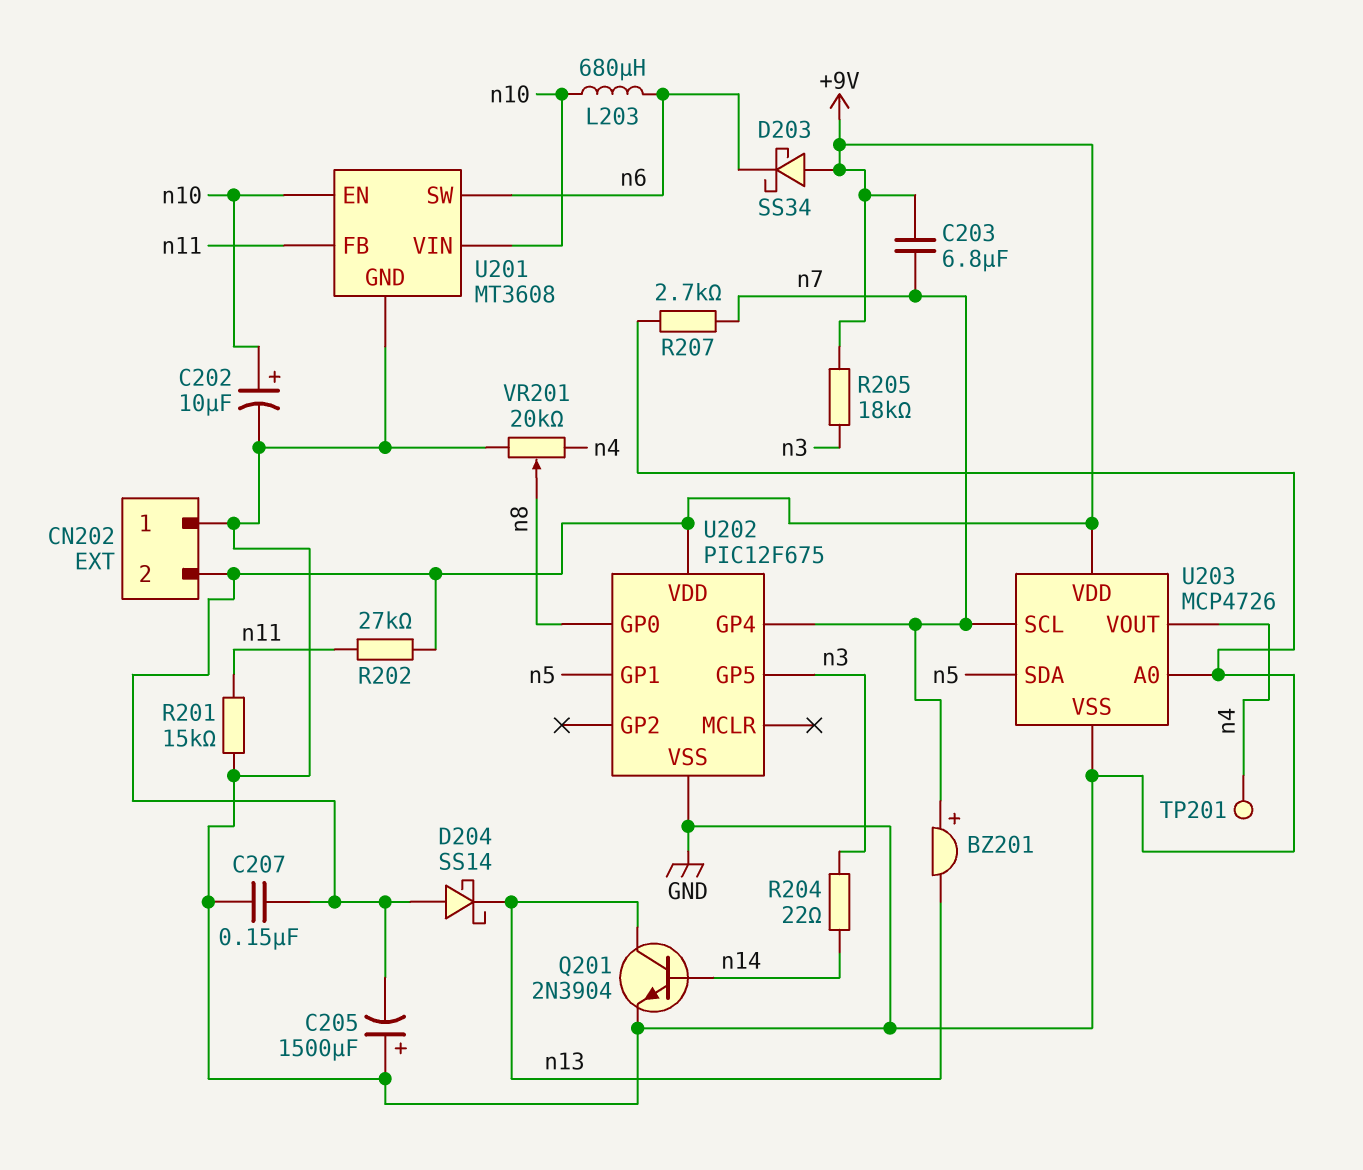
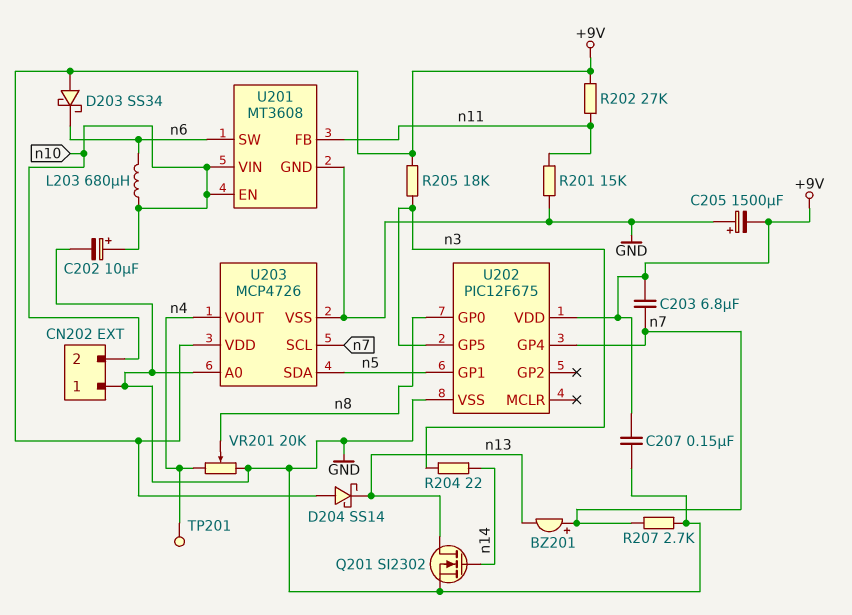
CN202 pin 2: +9V -> n10
Q201: NPN 2N3904 (B n14, C n13, E GND) -> NMOS SI2302 (G n14, D n13, S GND)

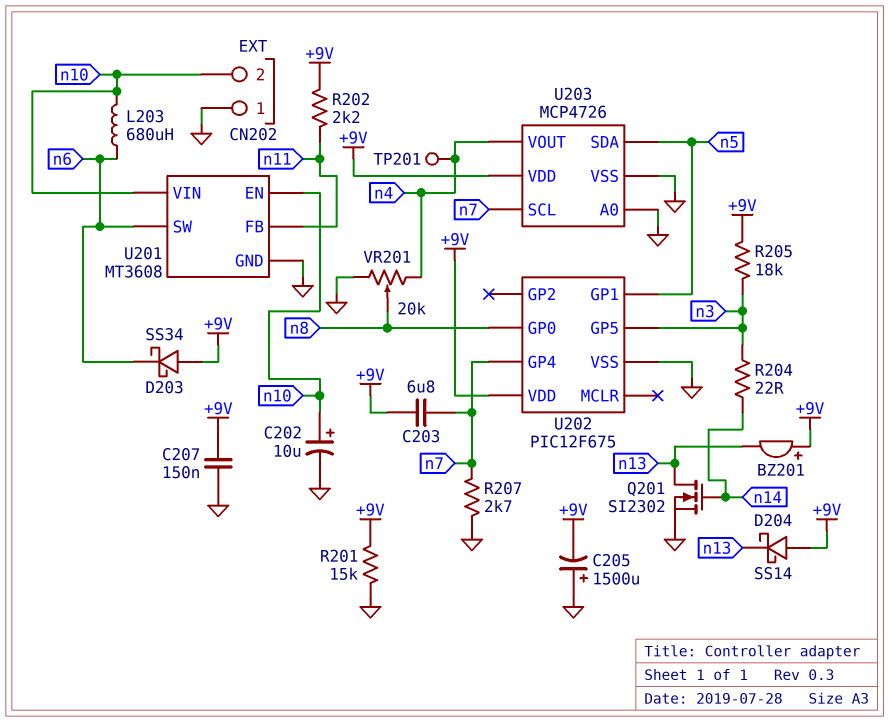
BZ201: buzzer (plus n7, minus n13) -> buzzer (plus +9V, minus n13)
R201: 15k (GND, n11) -> 15k (+9V, GND)
R202: 27k (+9V, n11) -> 2.2k (+9V, n11)

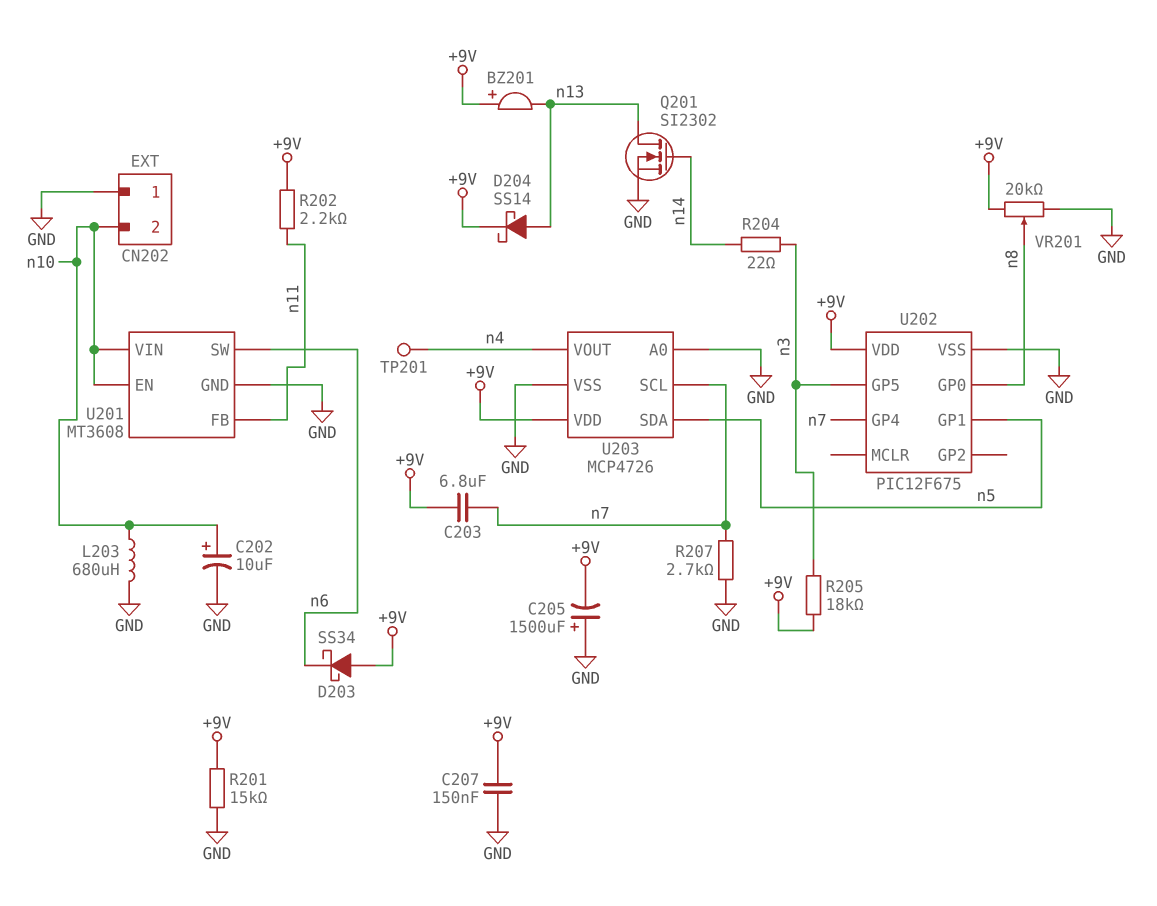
D204: schottky SS14 (A +9V, K n13) -> schottky SS14 (A n13, K +9V)
L203: 680uH (n6, n10) -> 680uH (GND, n10)
VR201: 20k (GND, n4, wiper n8) -> 20k (+9V, GND, wiper n8)

